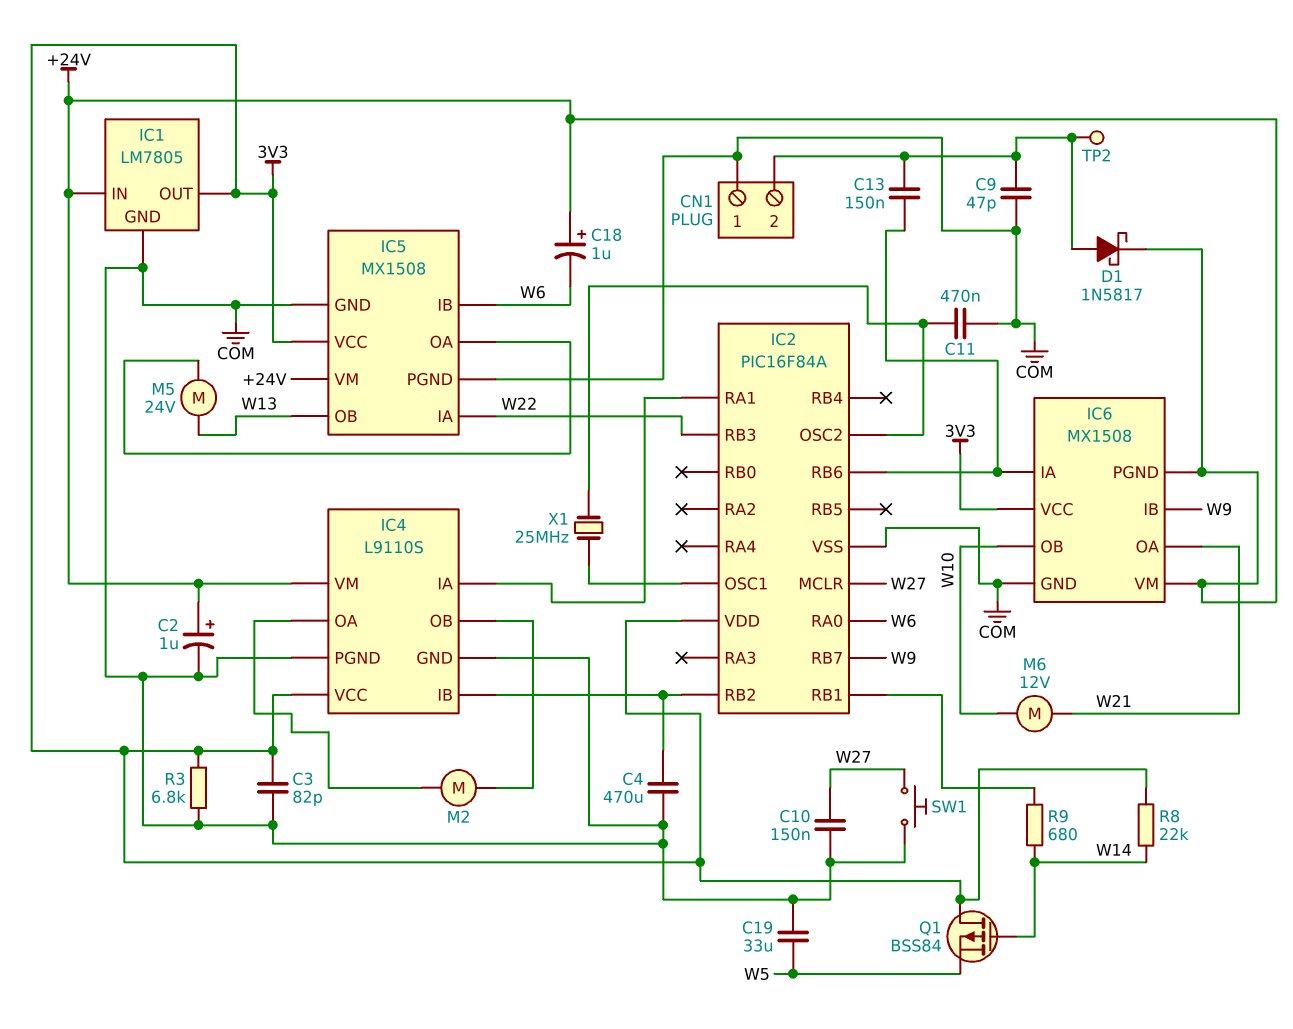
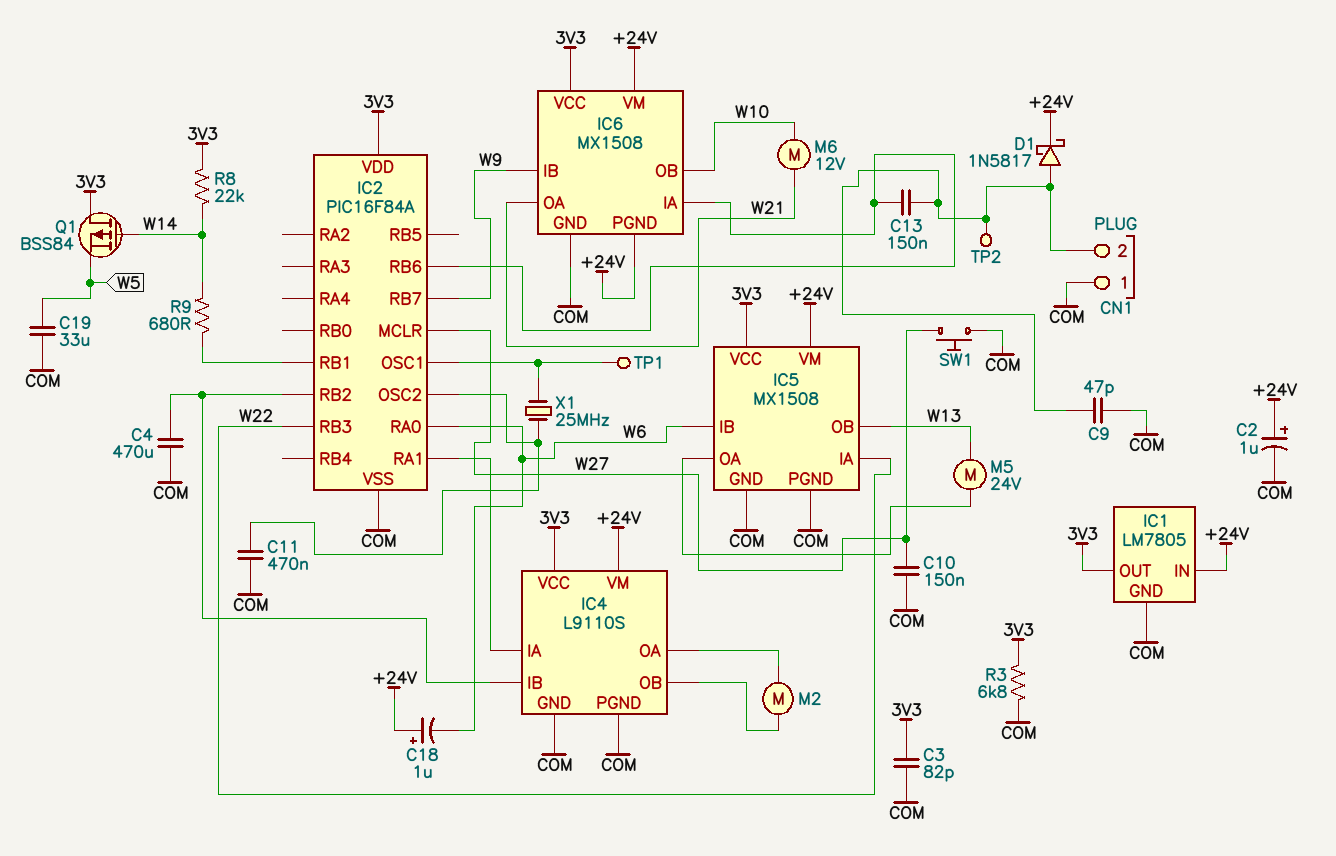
TP1: none -> test point (IC2/OSC1)

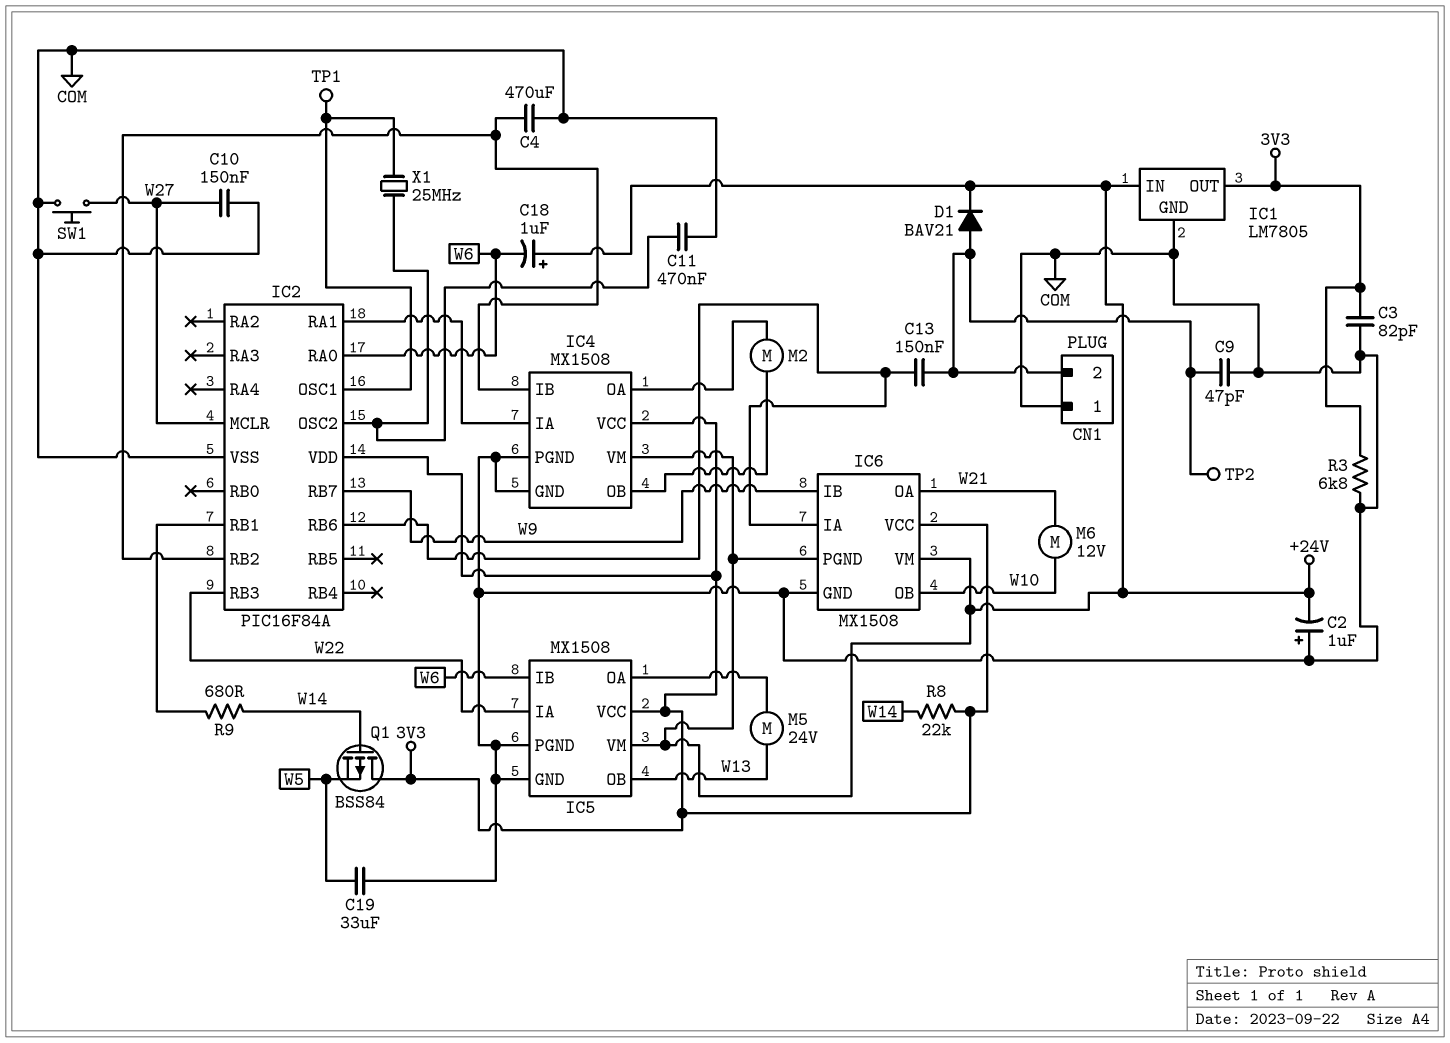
C2: 1uF (plus +24V, minus COM) -> 1uF (plus COM, minus +24V)
D1: schottky 1N5817 (A CN1/2, K +24V) -> diode BAV21 (A CN1/2, K +24V)
IC4: L9110S -> MX1508

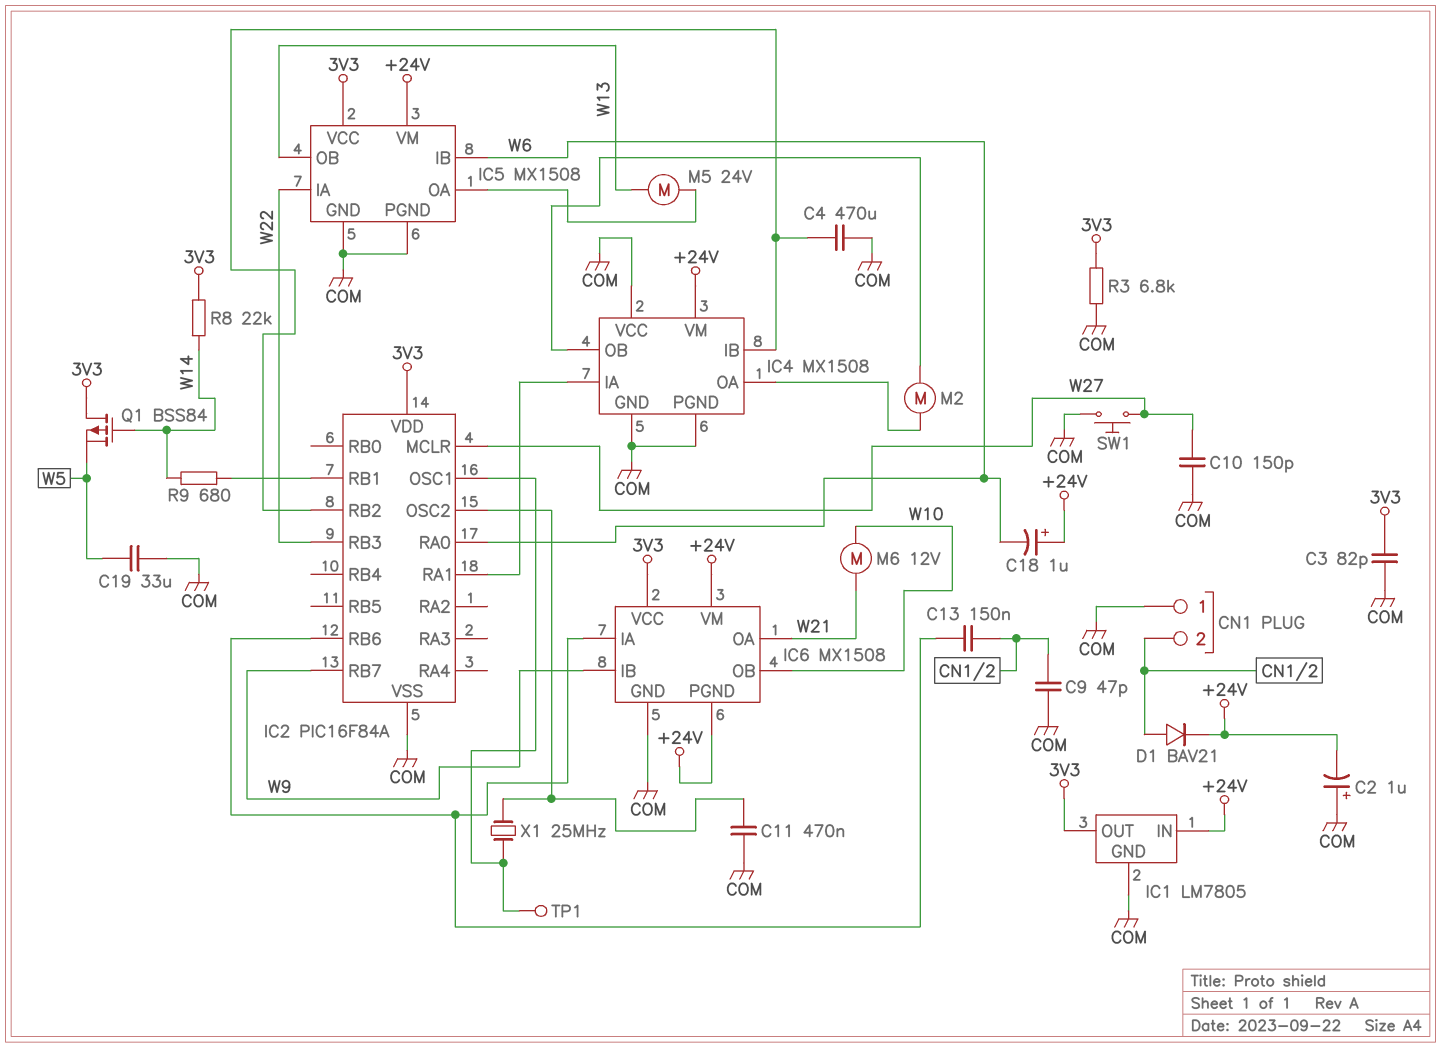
C10: 150nF (COM, W27) -> 150pF (COM, W27)
IC4 pin VCC: 3V3 -> COM
TP2: test point (CN1/2) -> none

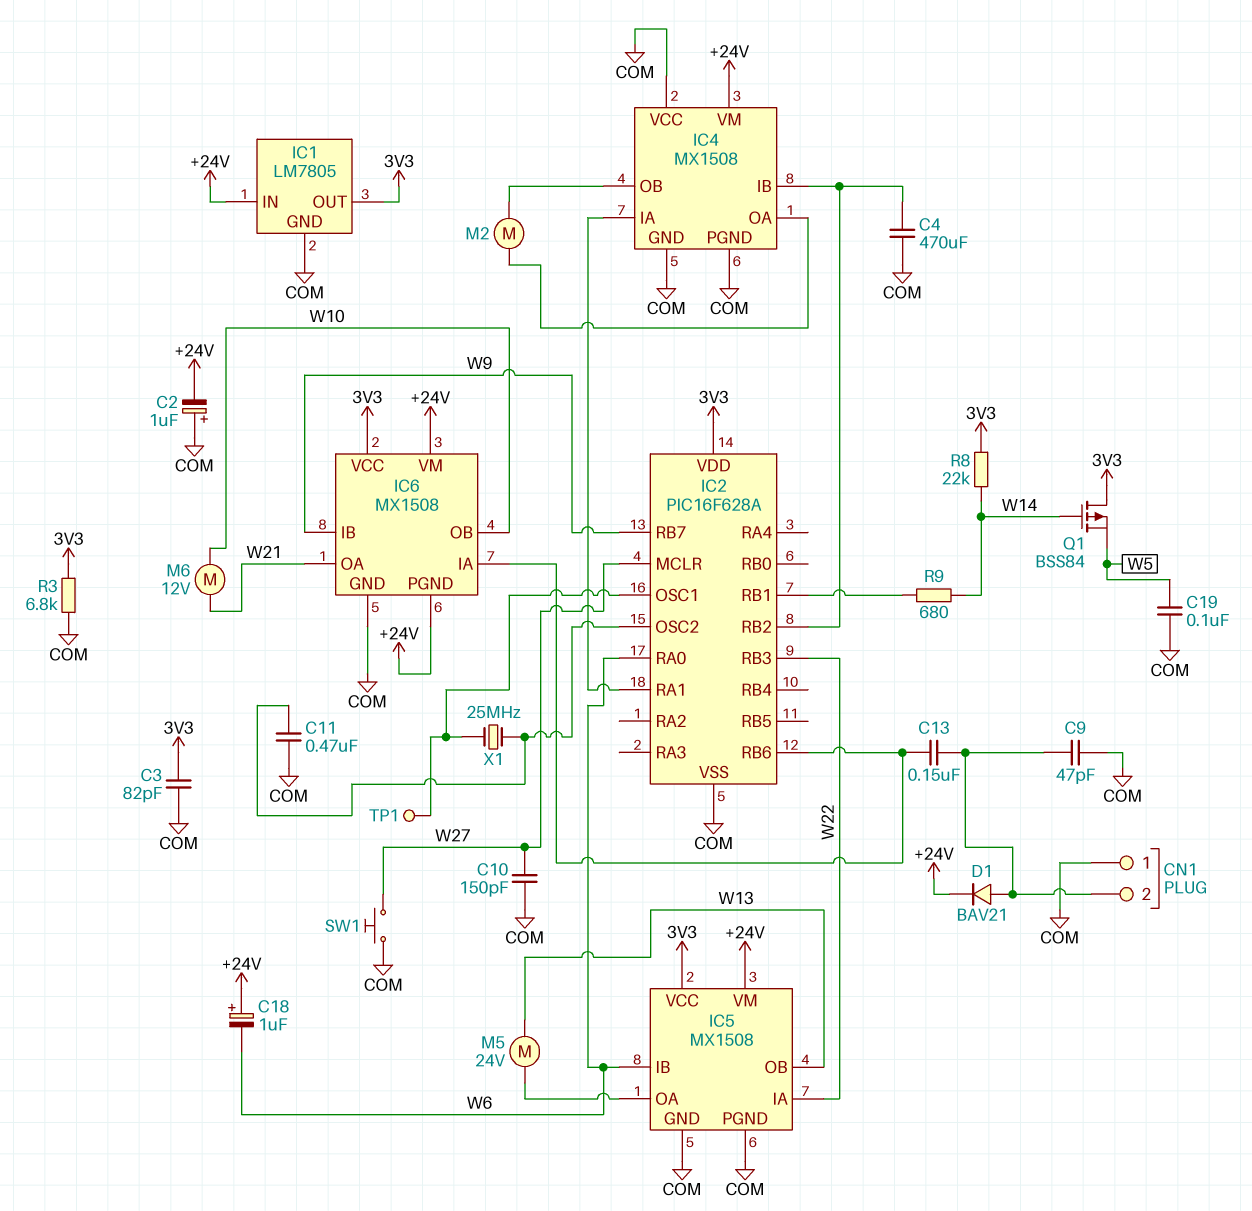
C19: 33uF (COM, W5) -> 100nF (COM, W5)
IC2: PIC16F84A -> PIC16F628A

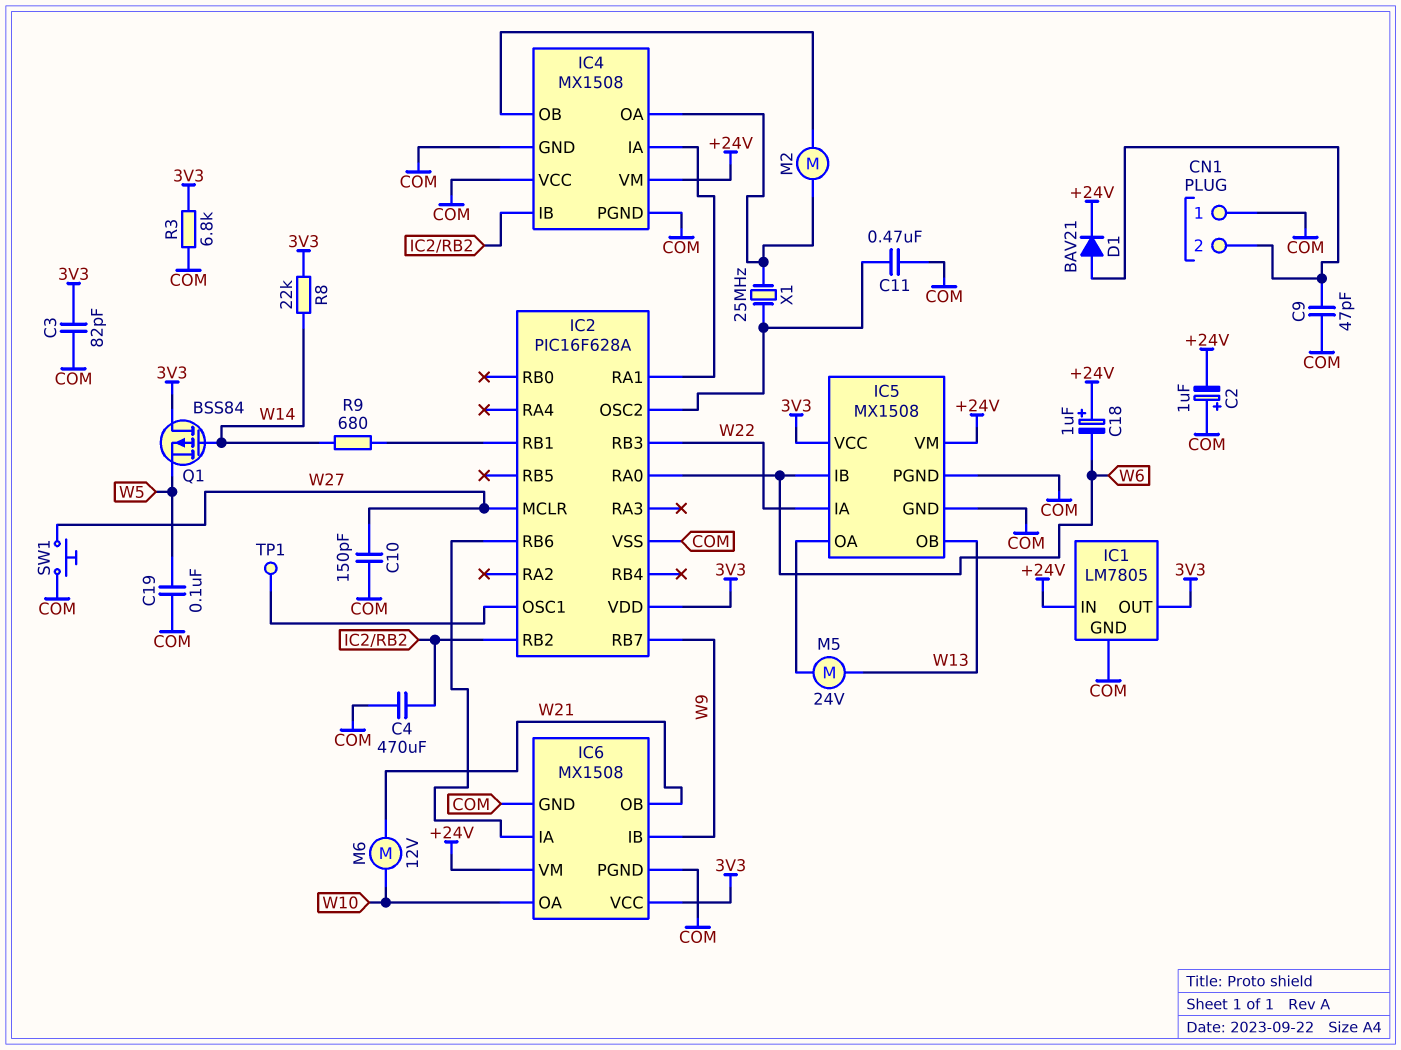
C13: 150nF (CN1/2, IC2/RB6) -> none
IC6 pin OA: W21 -> W10
IC6 pin OB: W10 -> W21
IC6 pin PGND: +24V -> COM
X1: 25MHz (IC2/OSC1, IC2/OSC2) -> 25MHz (IC2/OSC2, IC4/OA)

